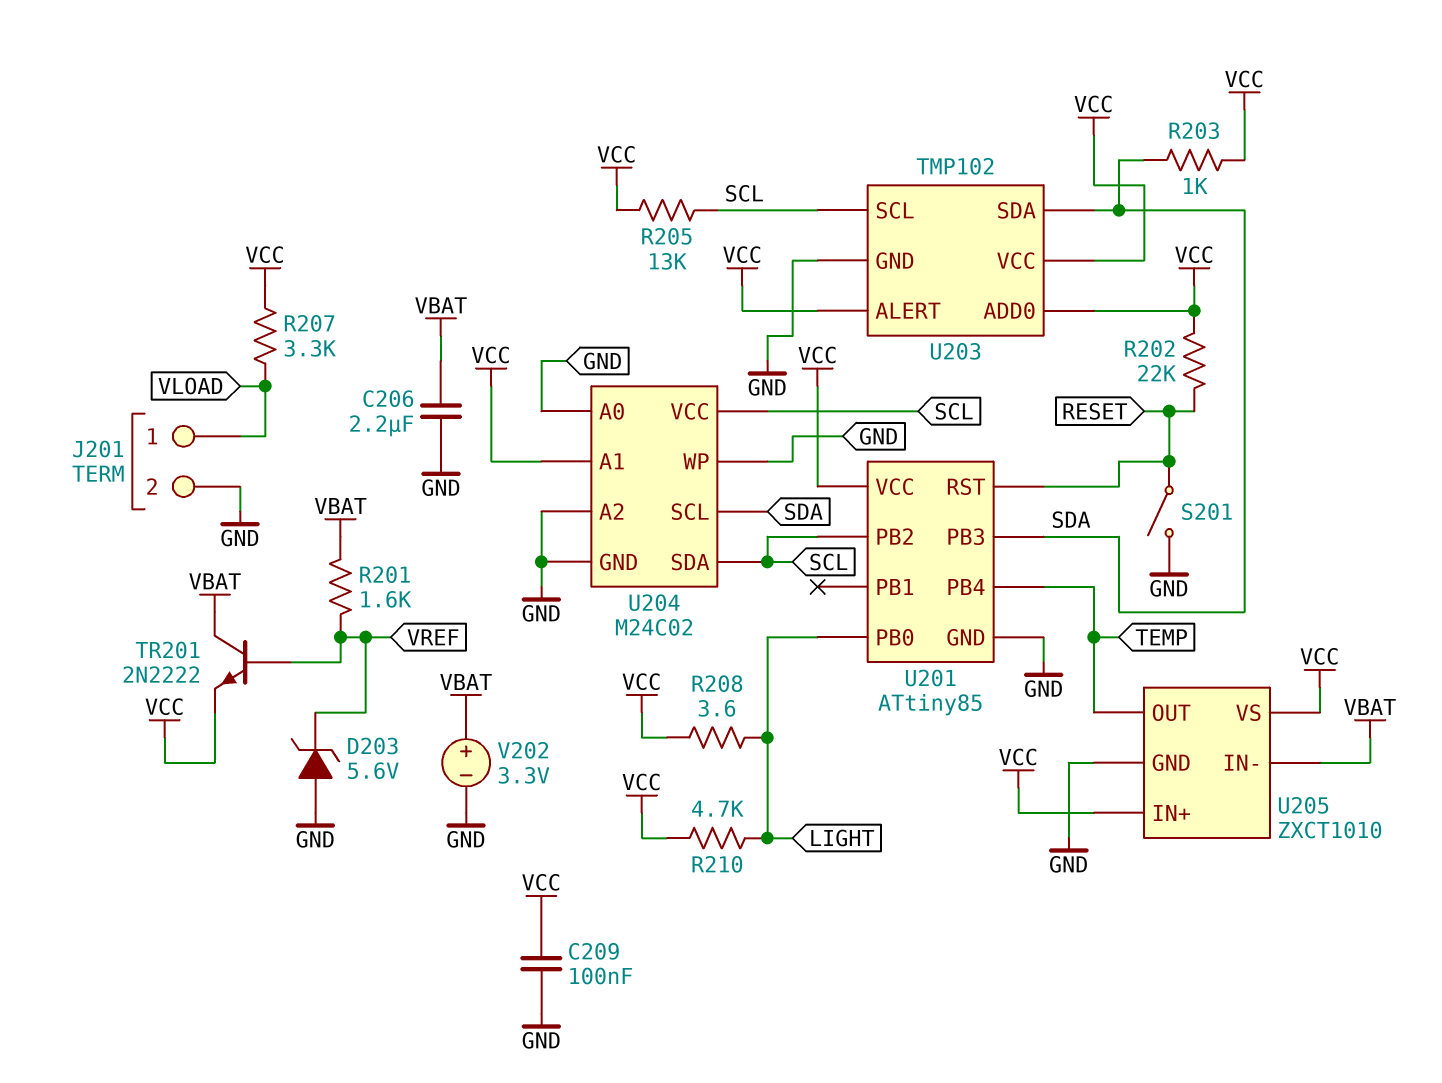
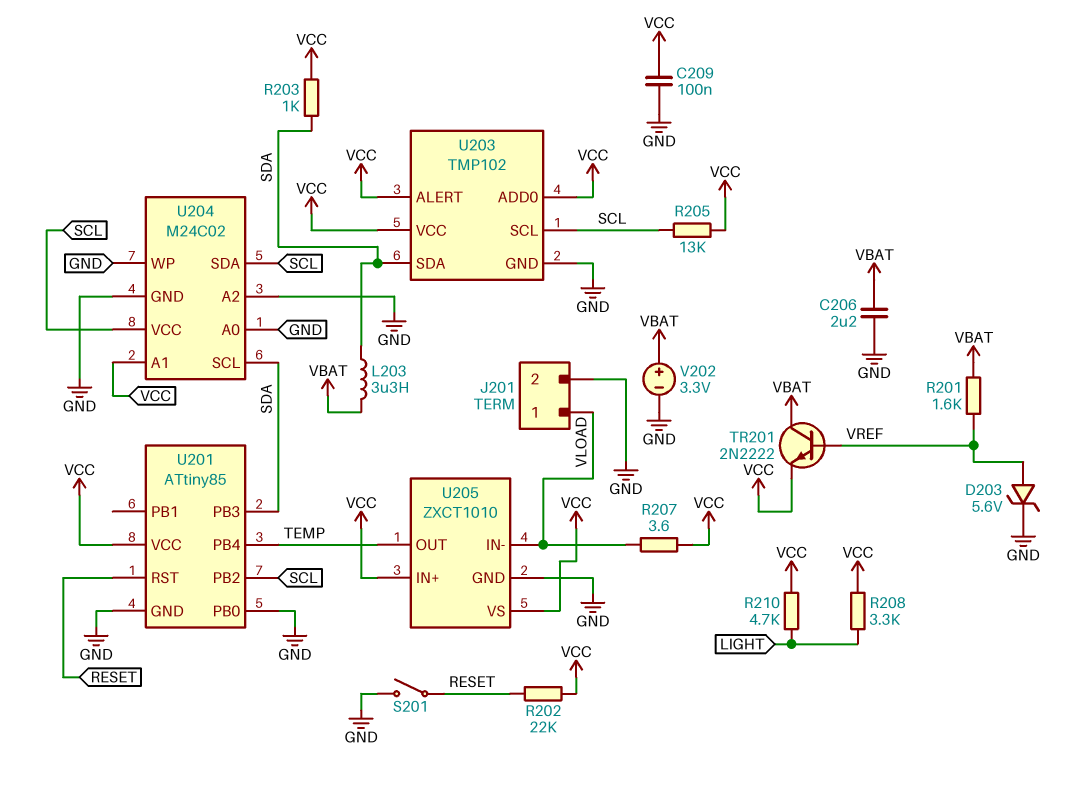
D203: zener 5.6V (A GND, K VREF) -> zener 5.6V (A VREF, K GND)
L203: none -> 3.3uH (SDA, VBAT)
R207: 3.3k (VCC, VLOAD) -> 3.6 (VCC, VLOAD)
R208: 3.6 (LIGHT, VCC) -> 3.3k (LIGHT, VCC)
U201 pin PB0: LIGHT -> GND
U205 pin IN-: VBAT -> VLOAD

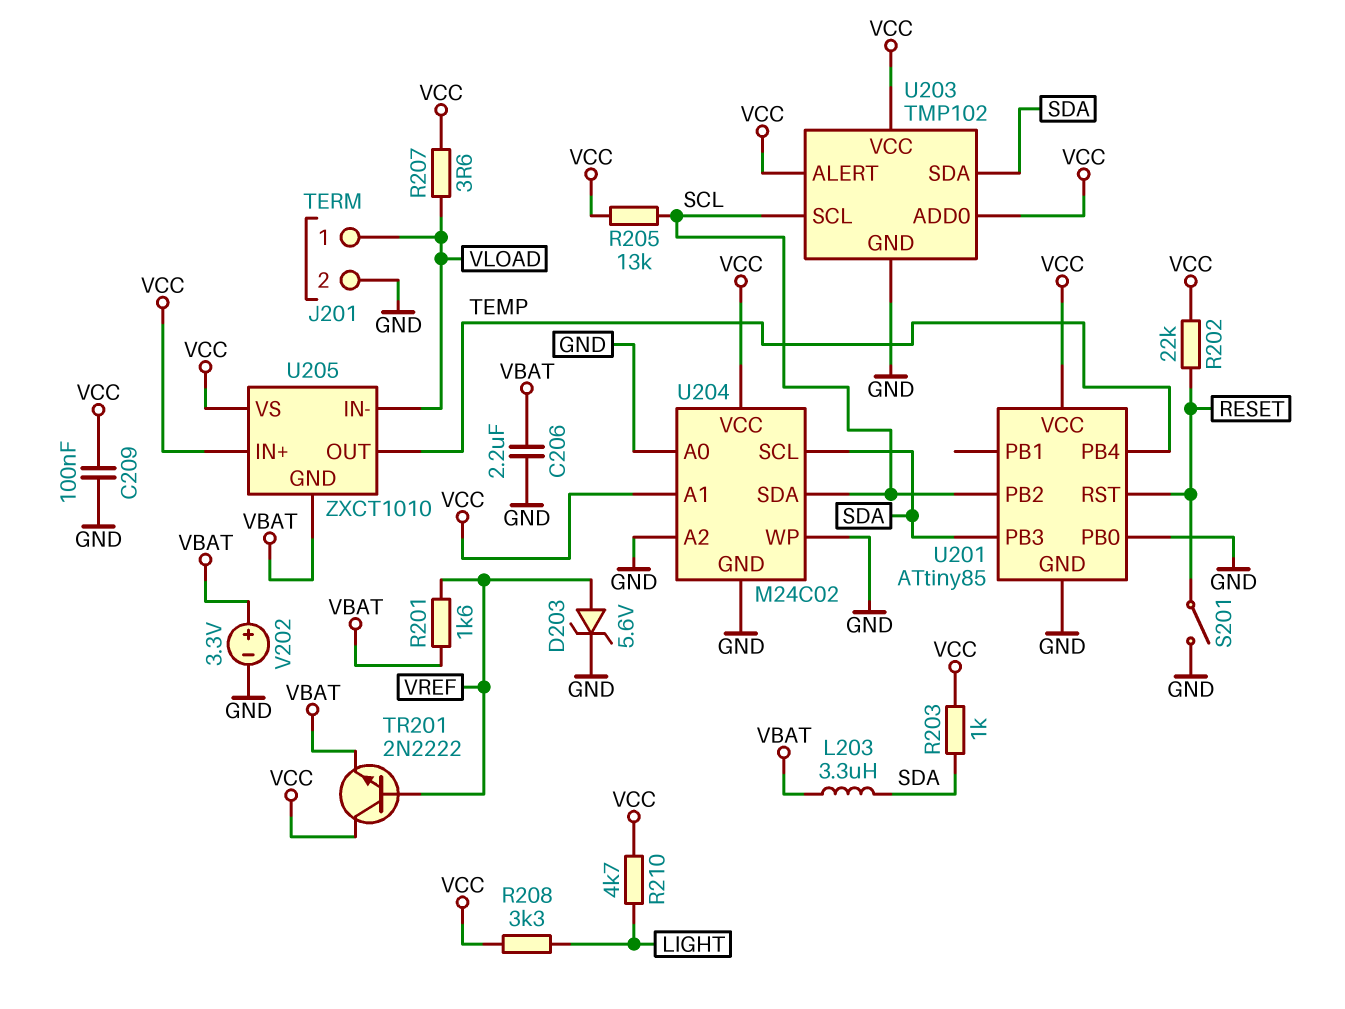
TR201: NPN 2N2222 (B VREF, C VBAT, E VCC) -> NPN 2N2222 (B VREF, C VCC, E VBAT)
U204 pin VCC: SCL -> VCC
U205 pin GND: GND -> VBAT

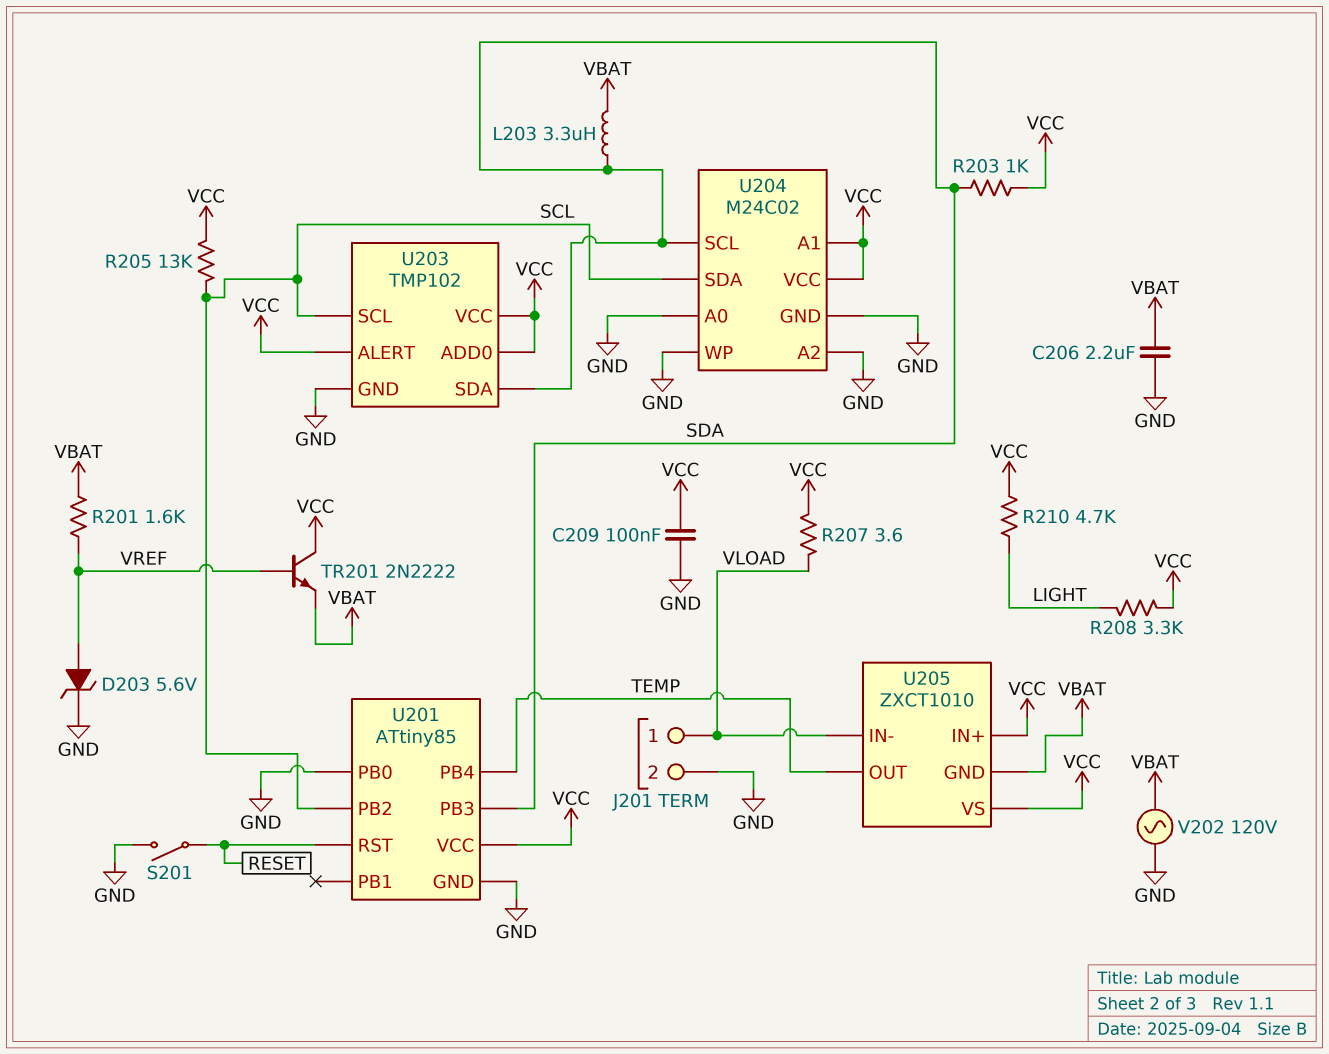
R202: 22k (RESET, VCC) -> none
V202: 3.3V (plus VBAT, minus GND) -> AC 120V (GND, VBAT)

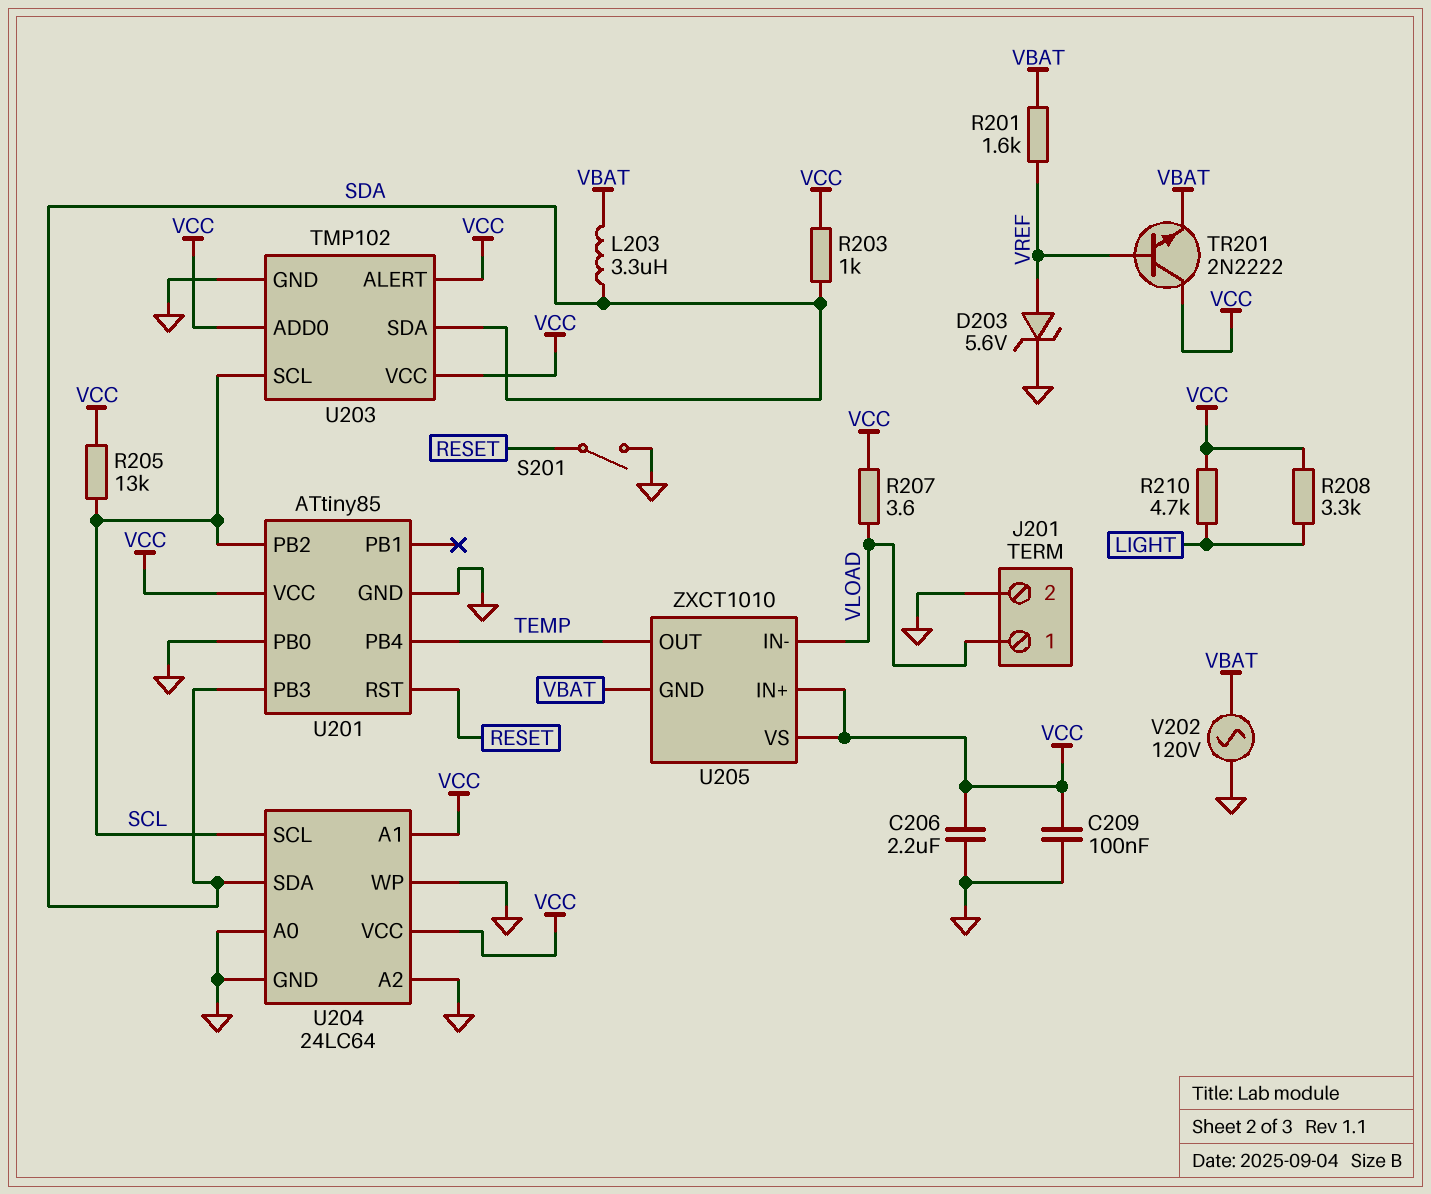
C206: 2.2uF (GND, VBAT) -> 2.2uF (GND, VCC)
U204: M24C02 -> 24LC64
U204 pin SCL: SDA -> SCL
U204 pin SDA: SCL -> SDA

